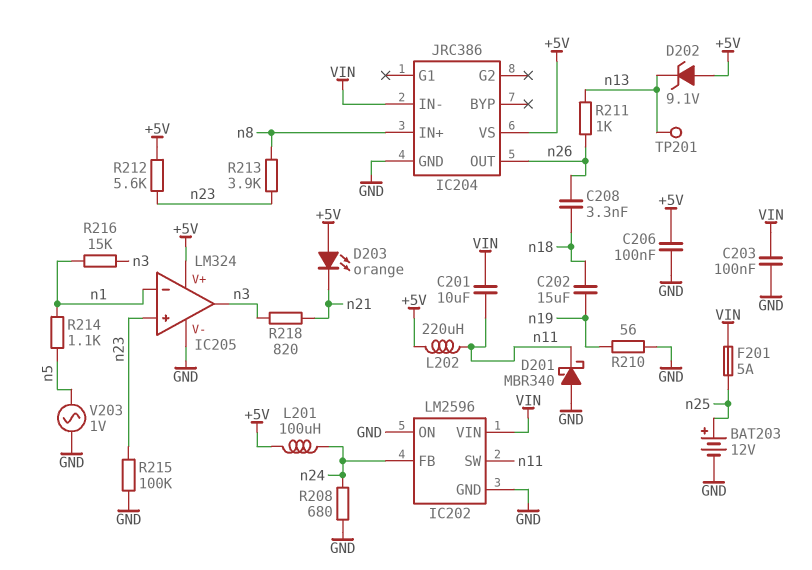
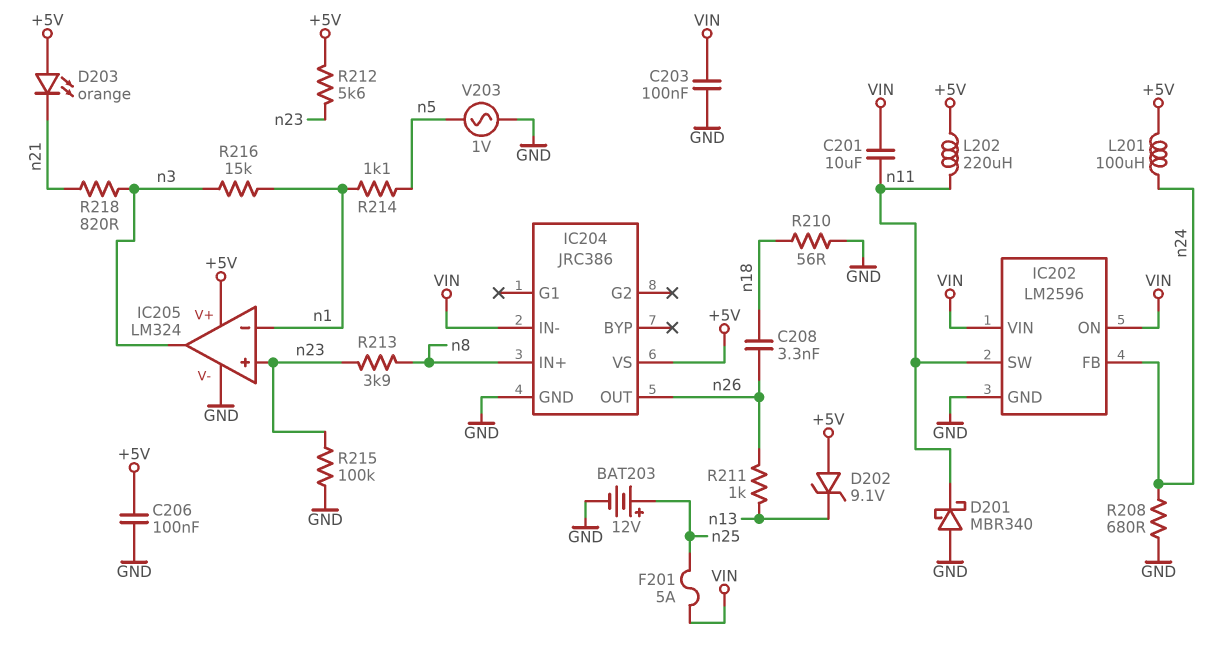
C202: 15uF (n18, n19) -> none
IC202 pin ON: GND -> VIN
R210: 56 (GND, n19) -> 56 (GND, n18)
TP201: test point (n13) -> none

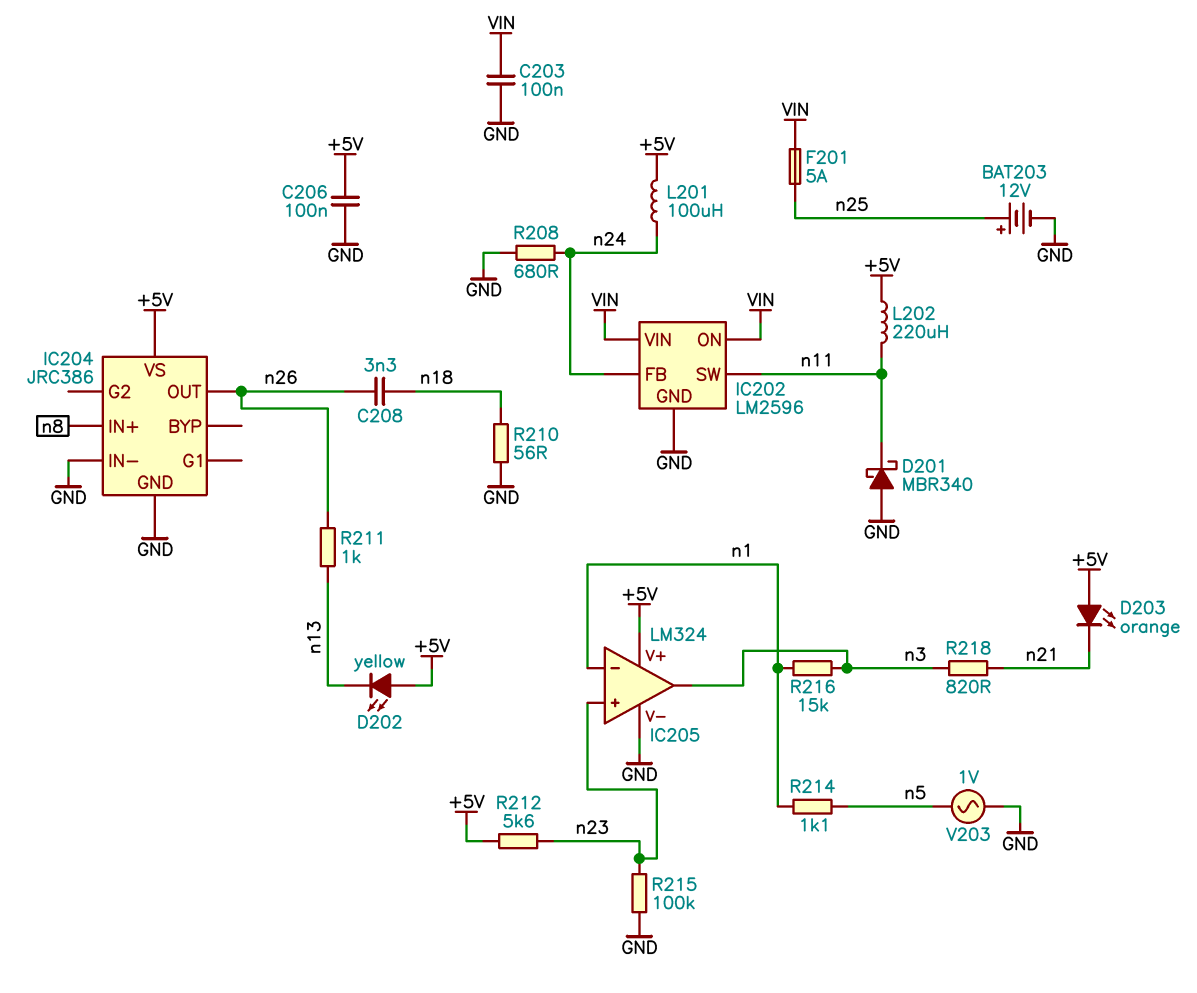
C201: 10uF (VIN, n11) -> none
D202: zener 9.1V (A +5V, K n13) -> LED yellow (A +5V, K n13)
IC204 pin IN-: VIN -> GND
R213: 3.9k (n8, n23) -> none

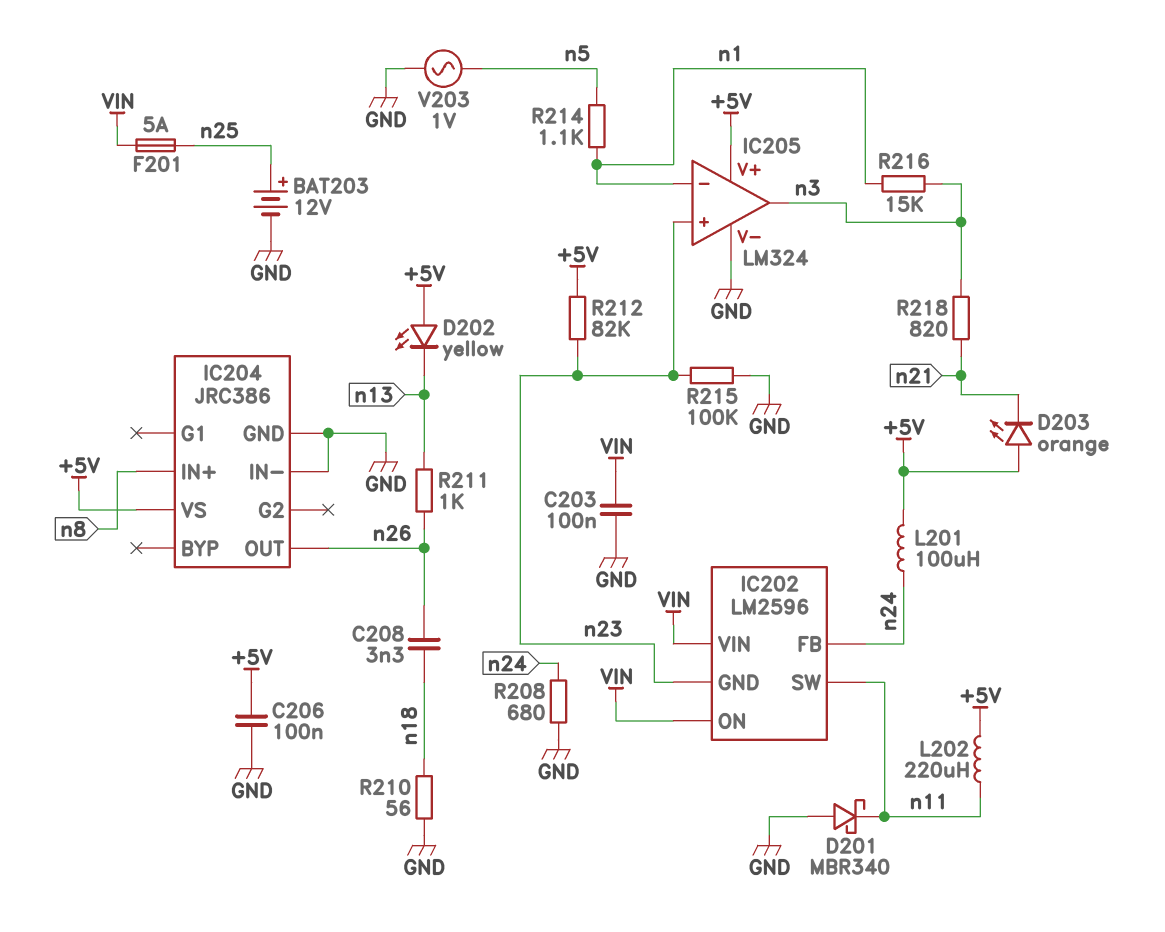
IC202 pin GND: GND -> n23
R212: 5.6k (+5V, n23) -> 82k (+5V, n23)

